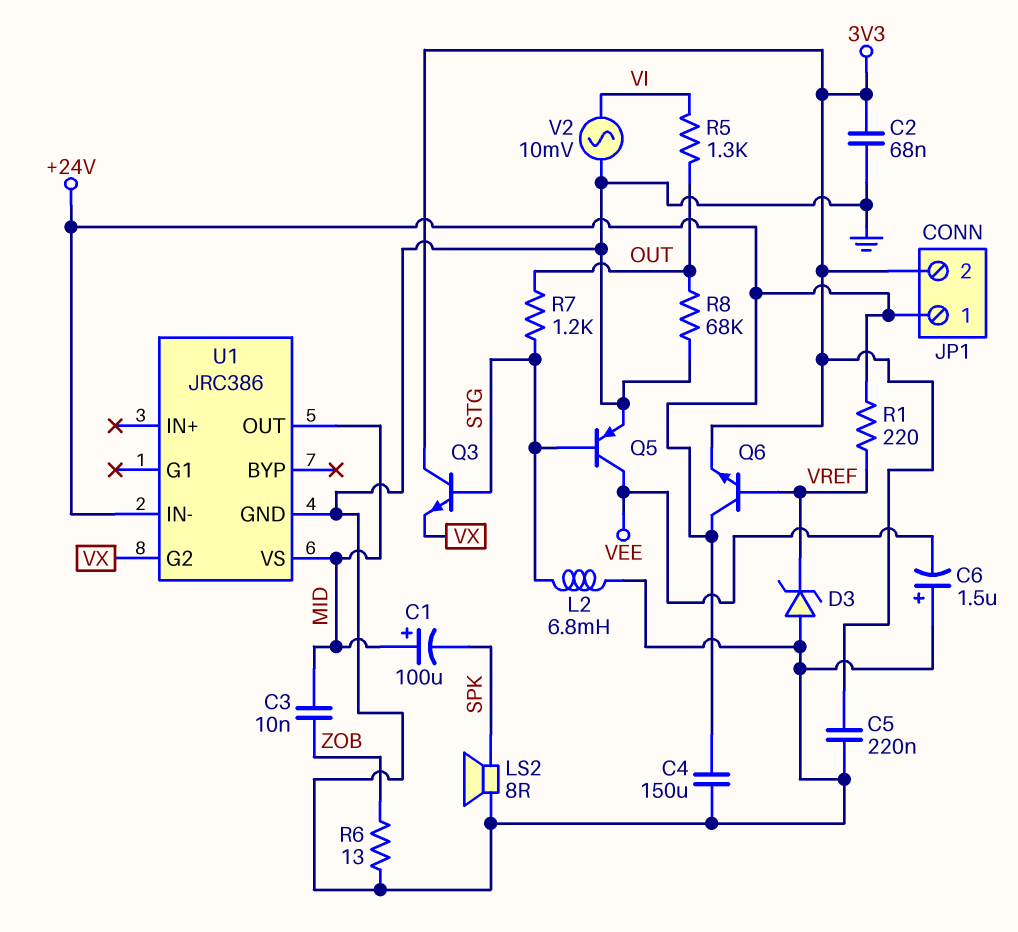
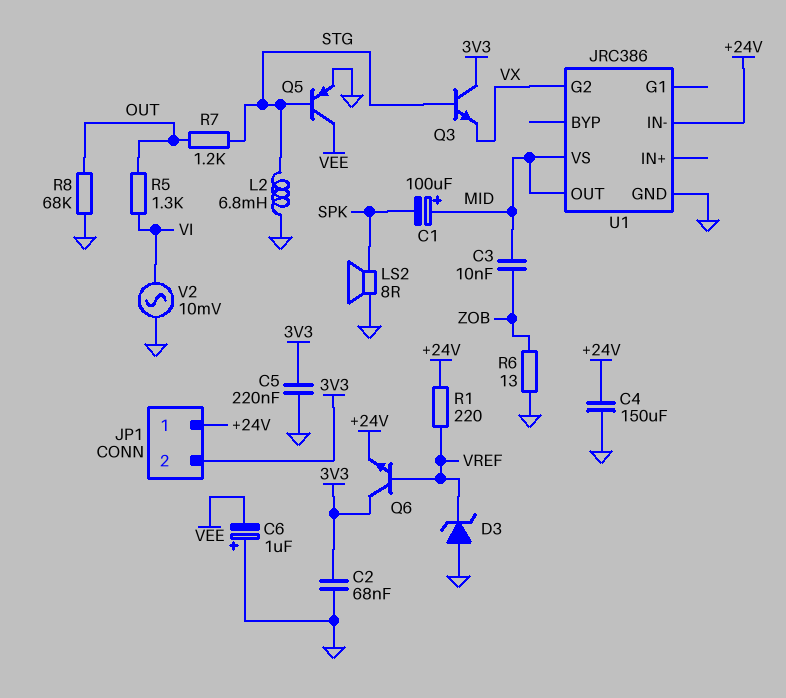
C6: 1.5uF (plus GND, minus VEE) -> 1uF (plus GND, minus VEE)
Q6: NPN (B VREF, C +24V, E 3V3) -> NPN (B VREF, C 3V3, E +24V)

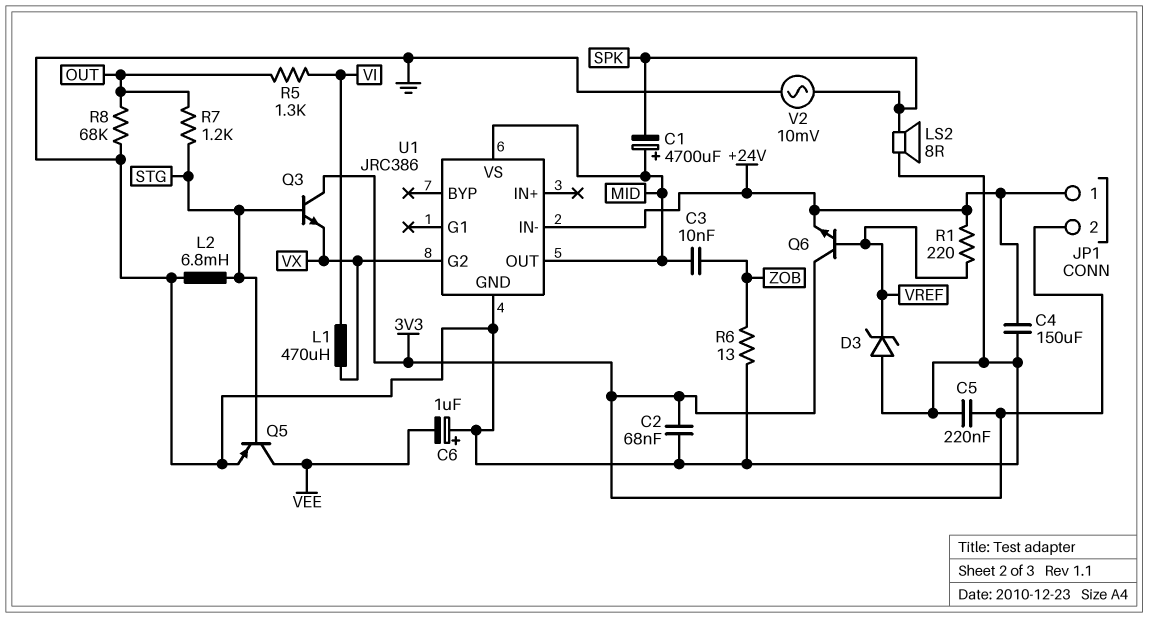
C1: 100uF (plus MID, minus SPK) -> 4700uF (plus MID, minus SPK)
L1: none -> 470uH (VI, VX)
V2: AC 10mV (GND, VI) -> AC 10mV (GND, SPK)

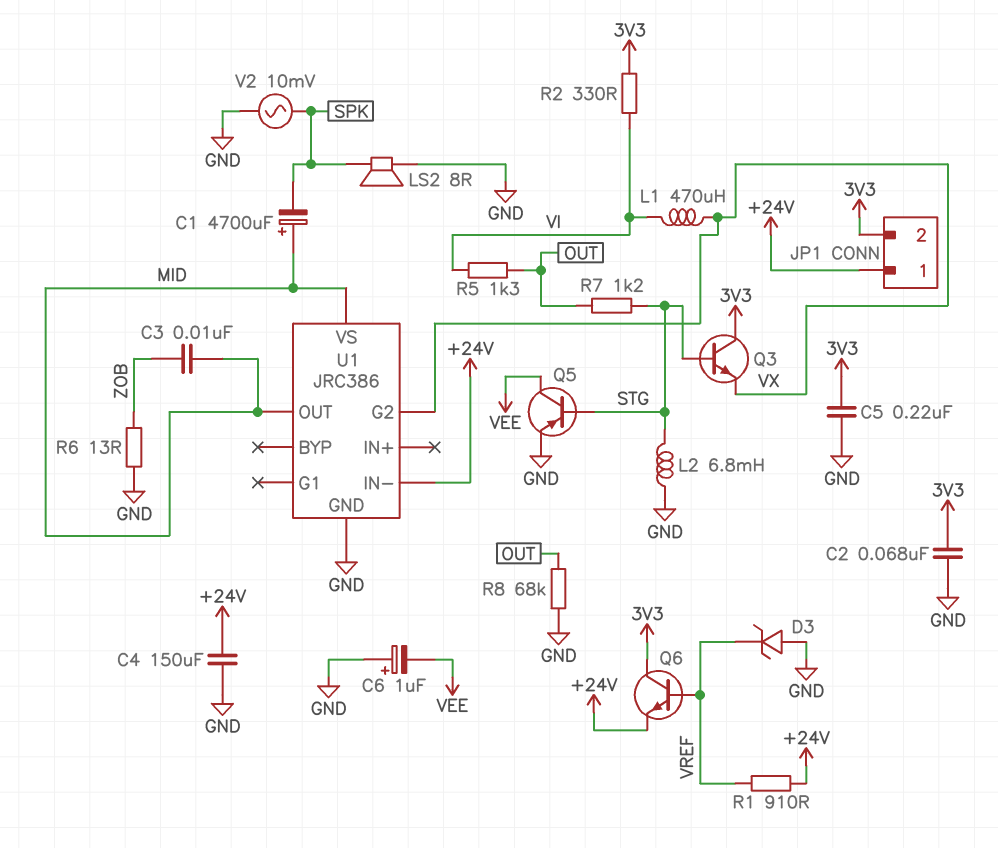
R1: 220 (+24V, VREF) -> 910 (+24V, VREF)
R2: none -> 330 (3V3, VI)

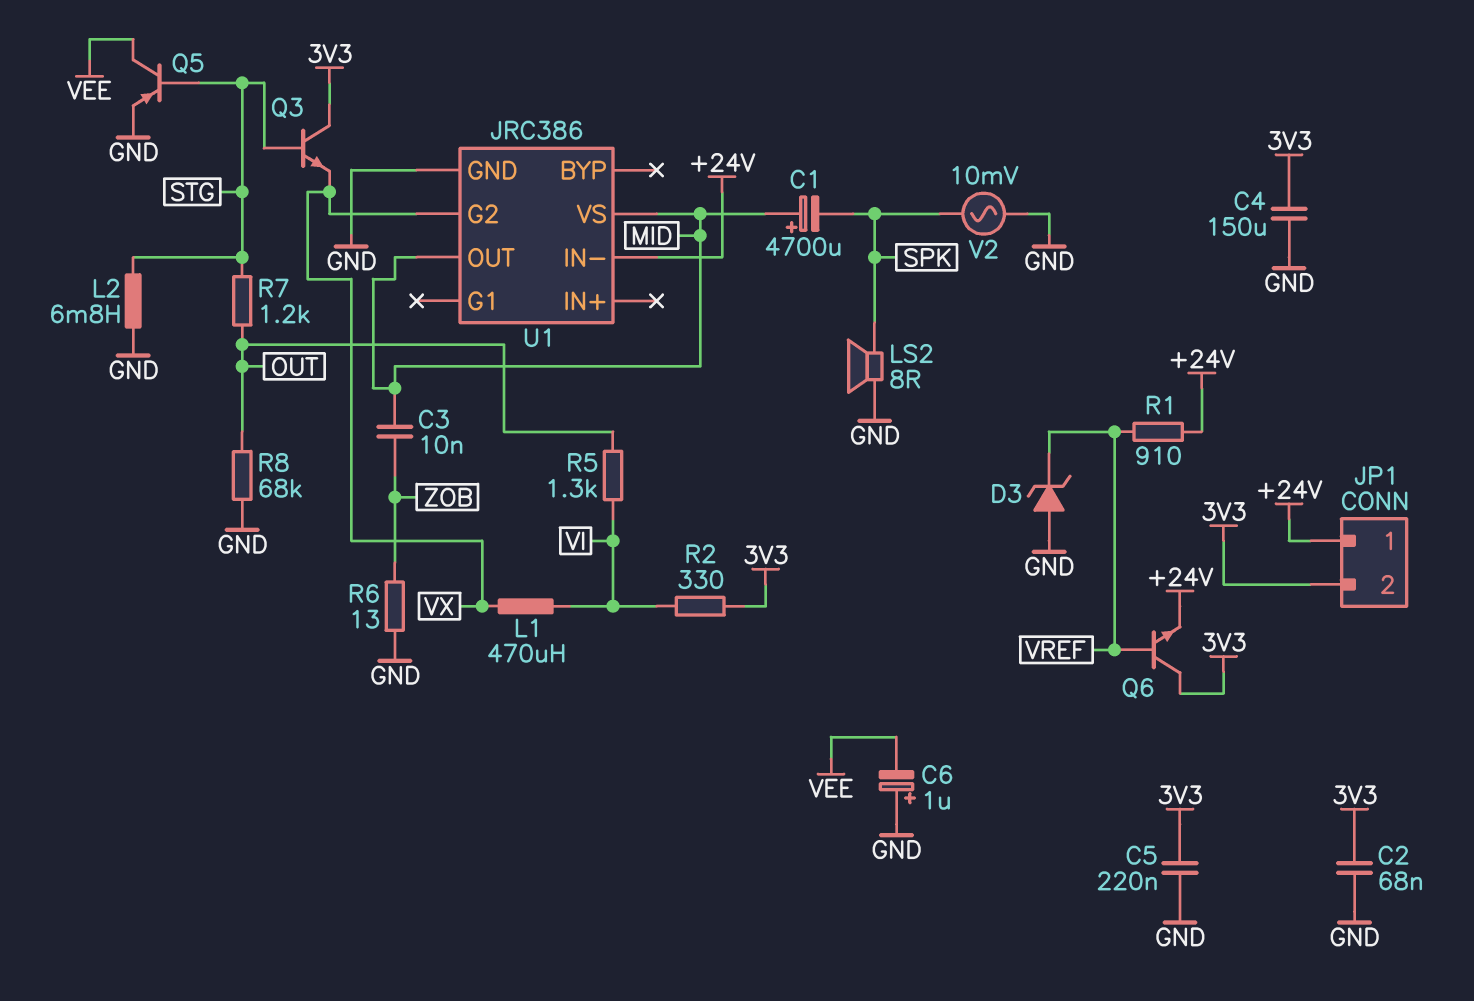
C4: 150uF (+24V, GND) -> 150uF (3V3, GND)

